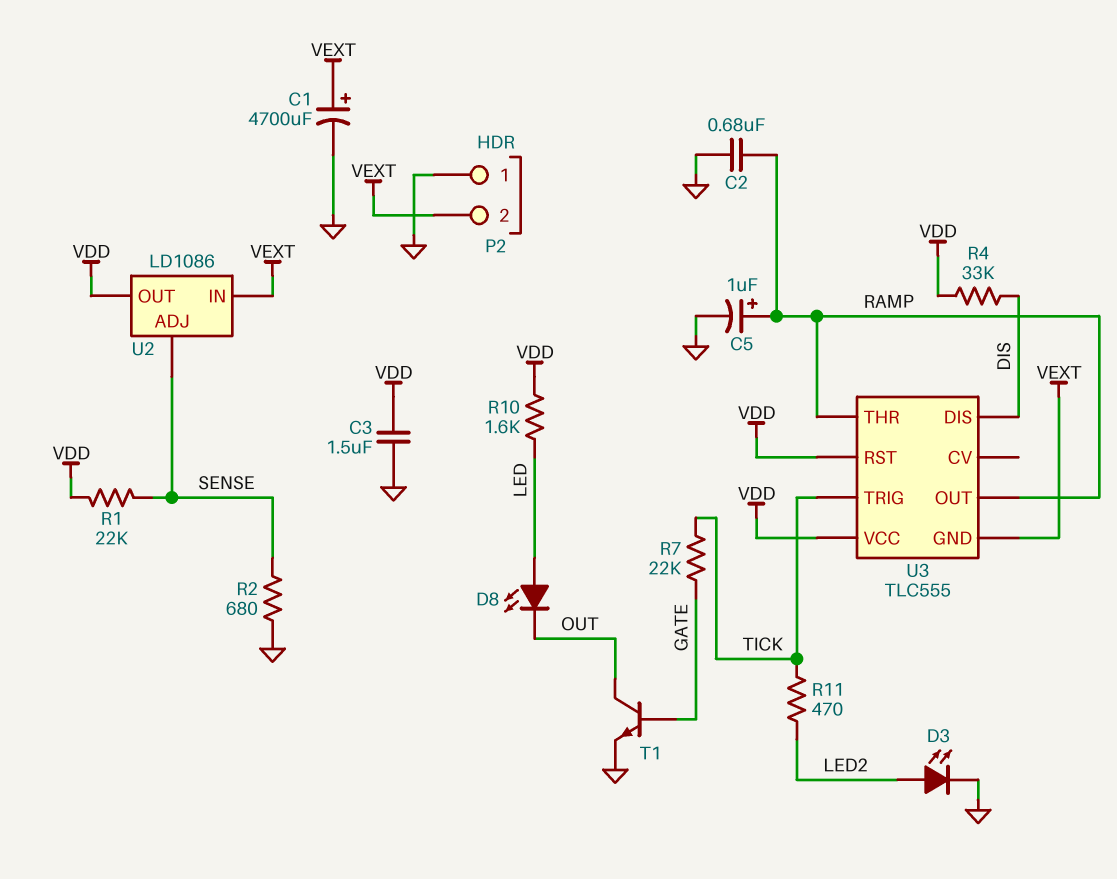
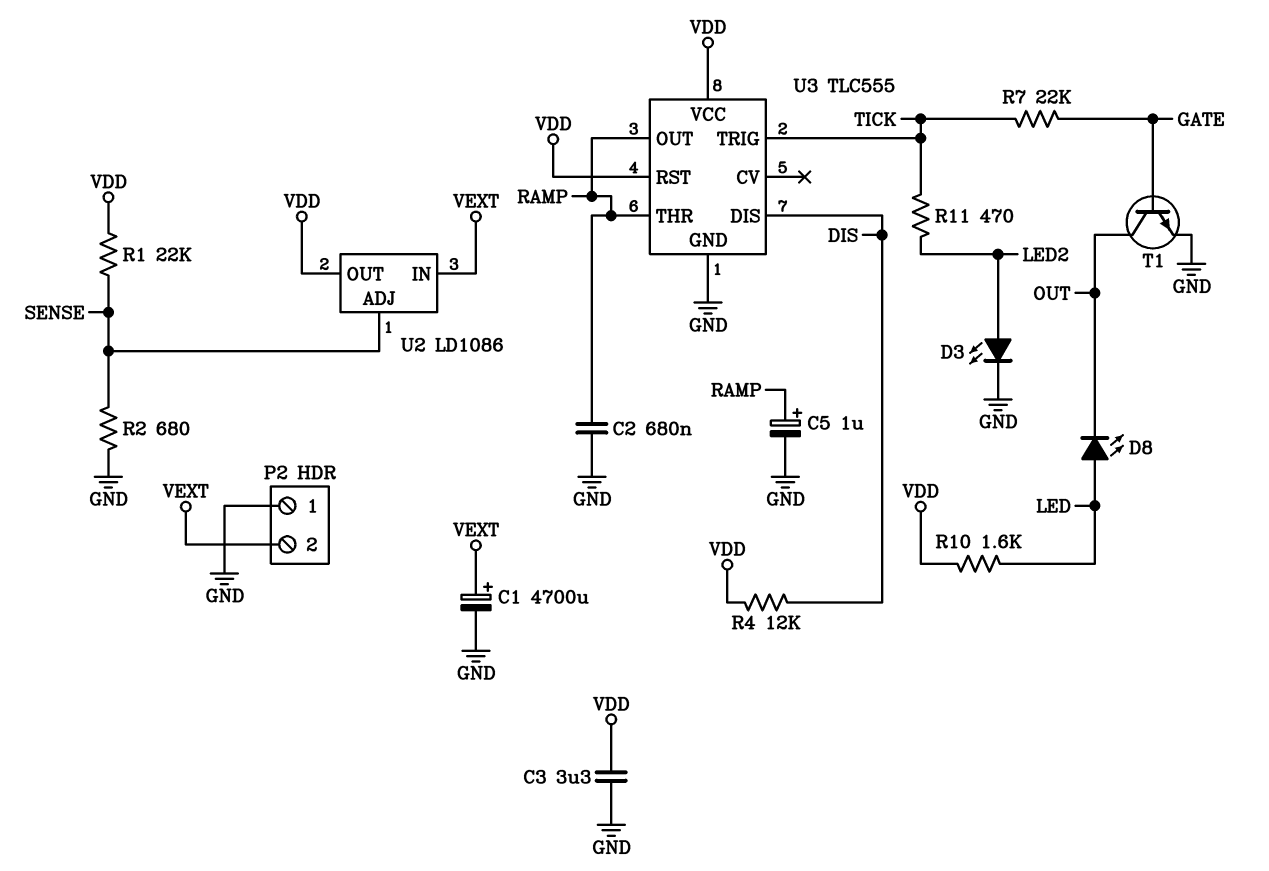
C3: 1.5uF (GND, VDD) -> 3.3uF (GND, VDD)
R4: 33k (DIS, VDD) -> 12k (DIS, VDD)
U3 pin GND: VEXT -> GND

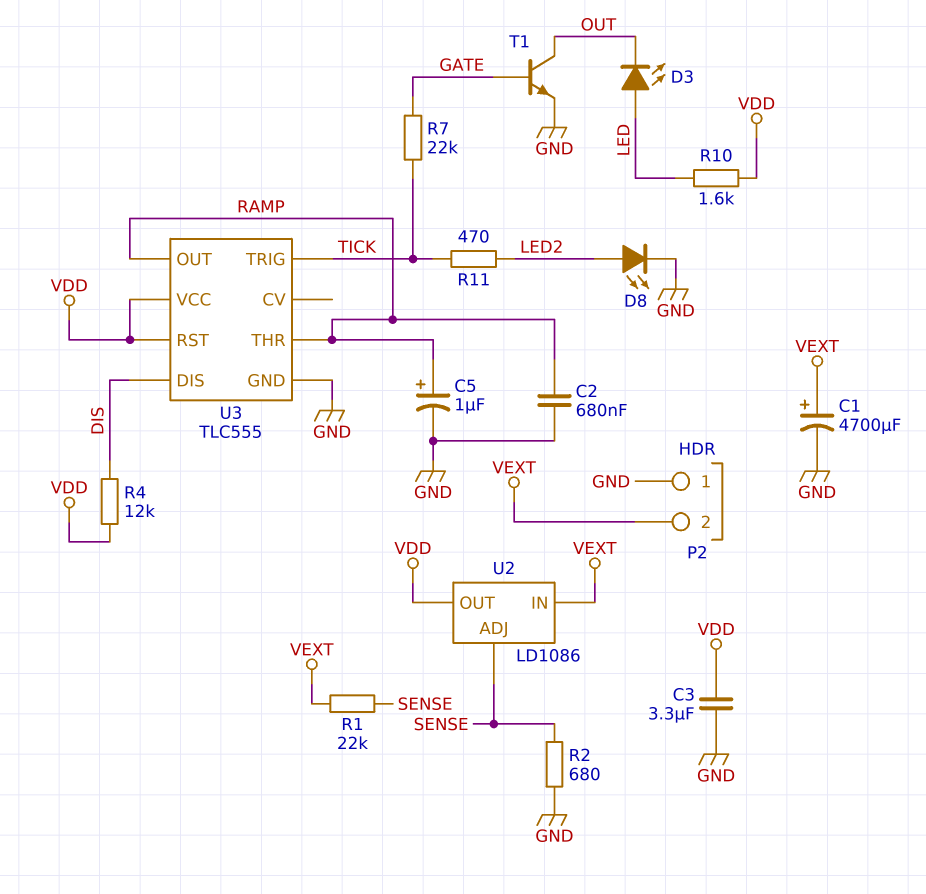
D3: LED (A LED2, K GND) -> LED (A LED, K OUT)
D8: LED (A LED, K OUT) -> LED (A LED2, K GND)
R1: 22k (SENSE, VDD) -> 22k (SENSE, VEXT)

